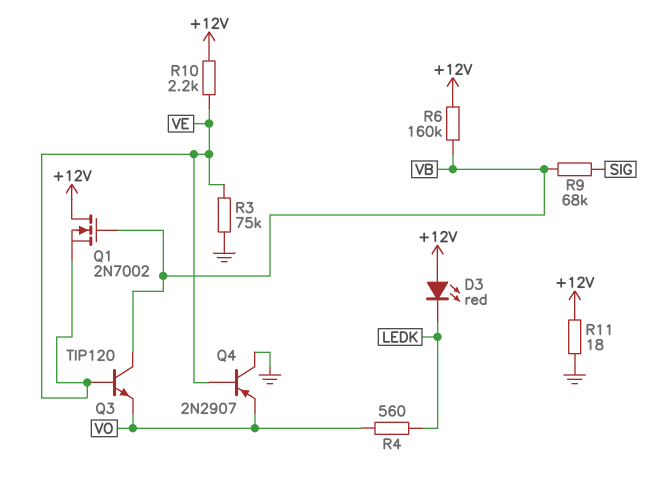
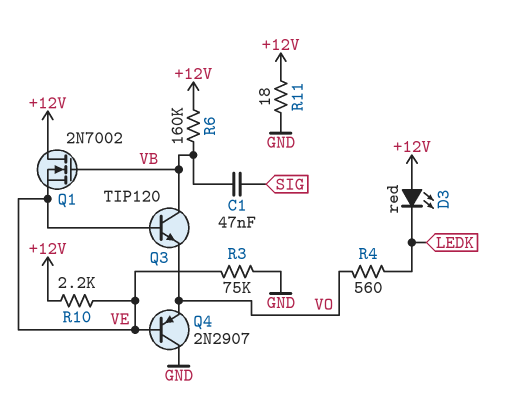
C1: none -> 47nF (SIG, VB)
R9: 68k (SIG, VB) -> none

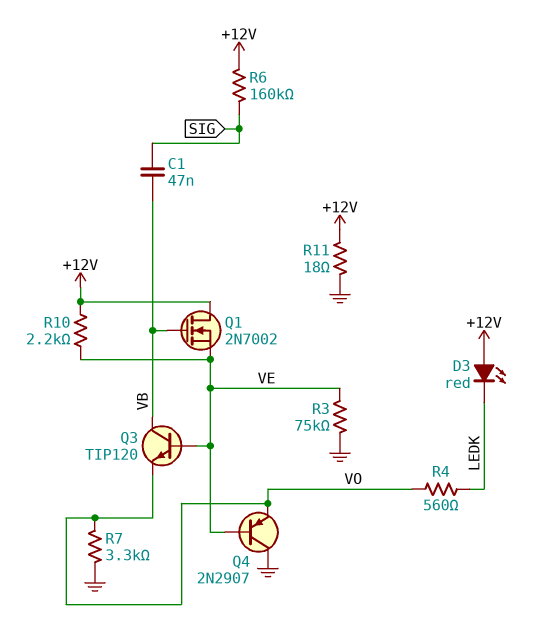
R6: 160k (+12V, VB) -> 160k (+12V, SIG)
R7: none -> 3.3k (GND, VO)

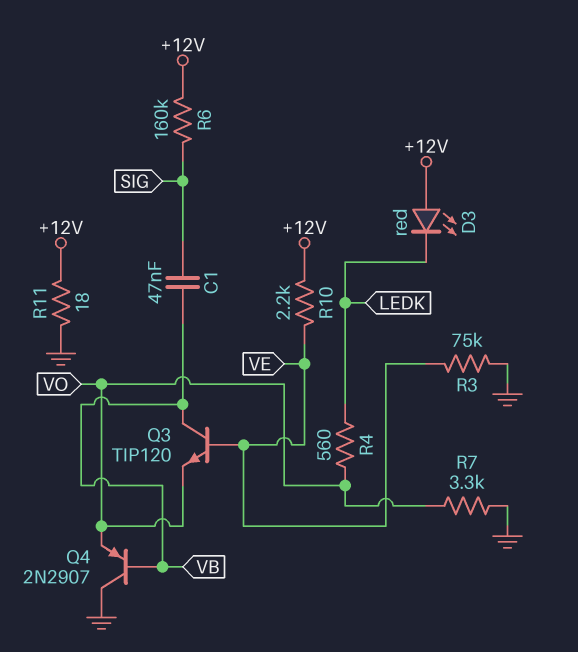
Q1: NMOS 2N7002 (G VB, D +12V, S VE) -> none
Q4: PNP 2N2907 (B VE, C GND, E VO) -> PNP 2N2907 (B VB, C GND, E VO)

